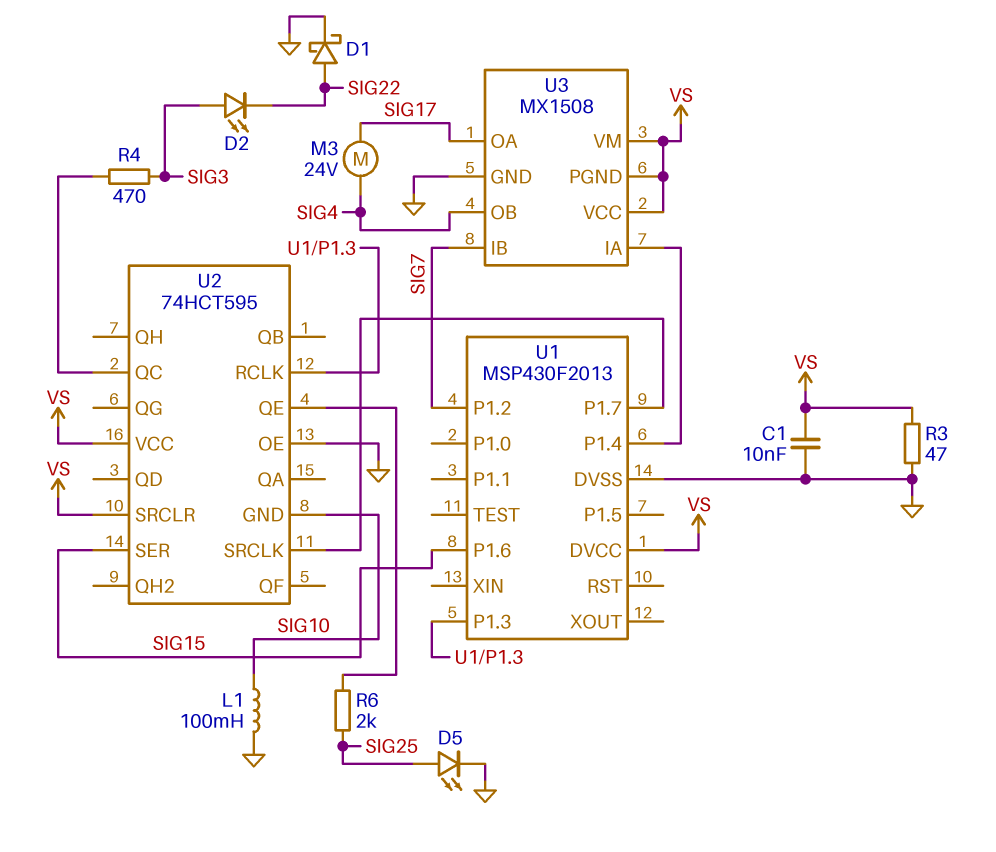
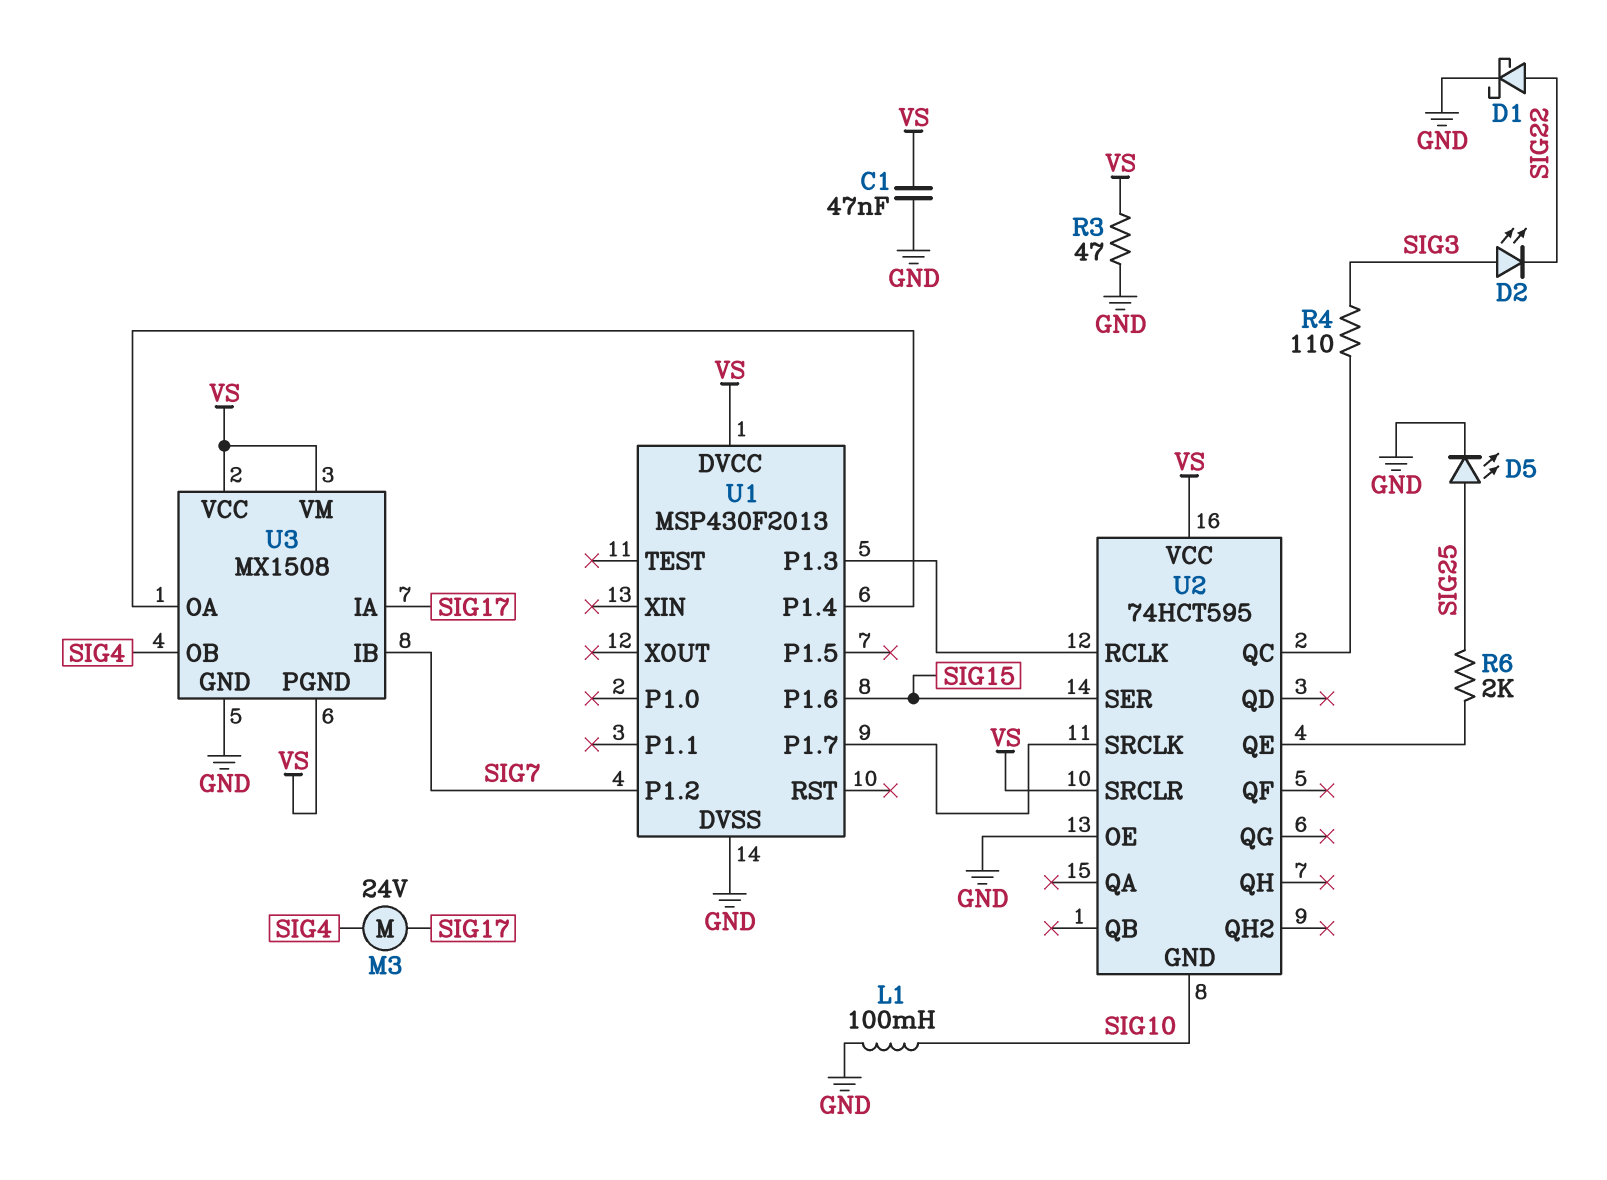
C1: 10nF (GND, VS) -> 47nF (GND, VS)
R4: 470 (SIG3, U2/QC) -> 110 (SIG3, U2/QC)
U3 pin IA: U1/P1.4 -> SIG17
U3 pin OA: SIG17 -> U1/P1.4

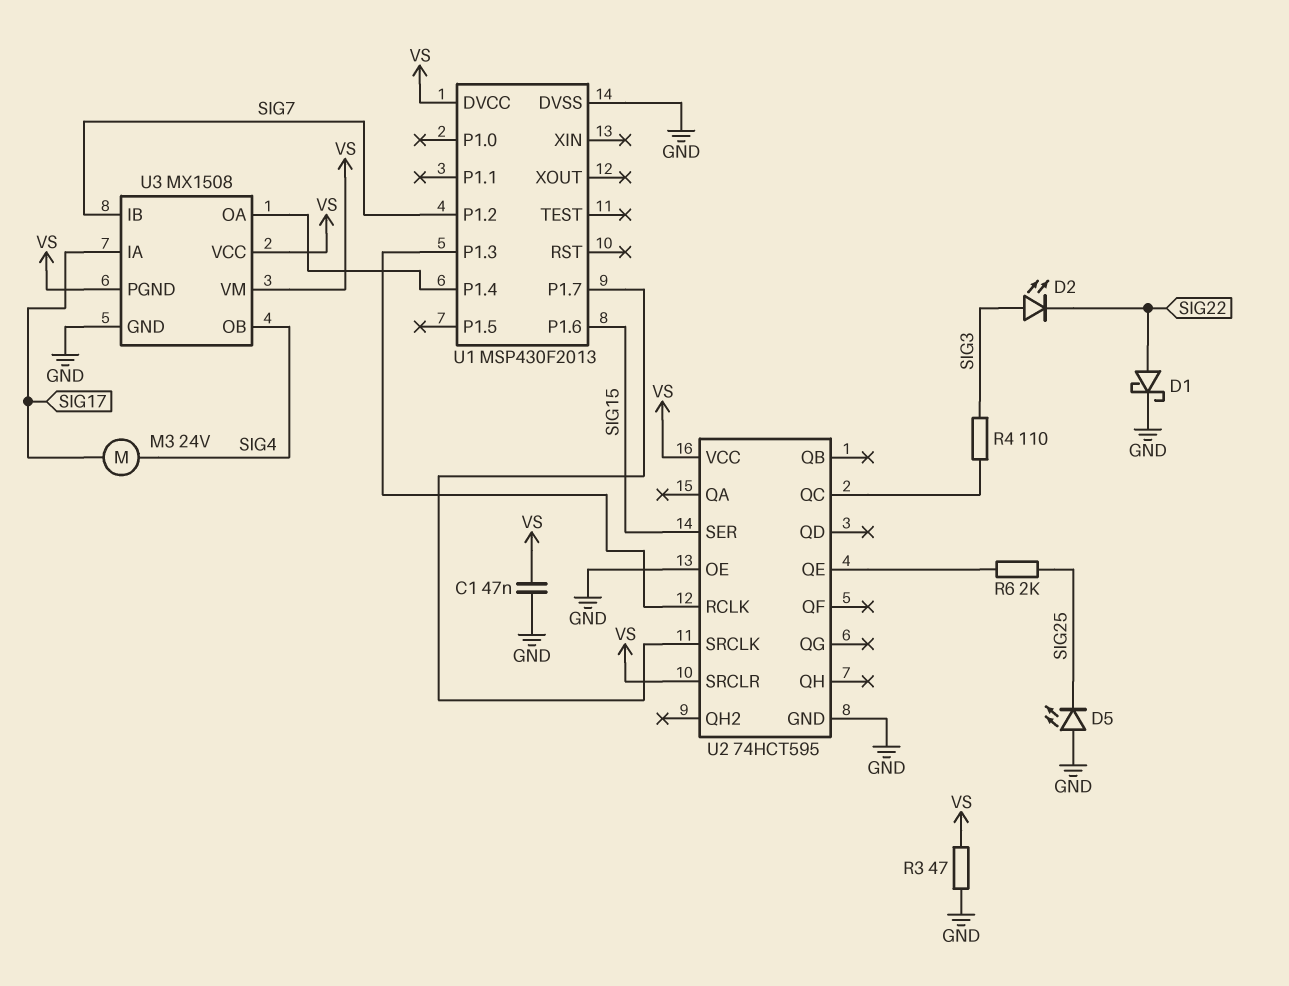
D5: LED (A SIG25, K GND) -> LED (A GND, K SIG25)
L1: 100mH (GND, SIG10) -> none
U2 pin GND: SIG10 -> GND

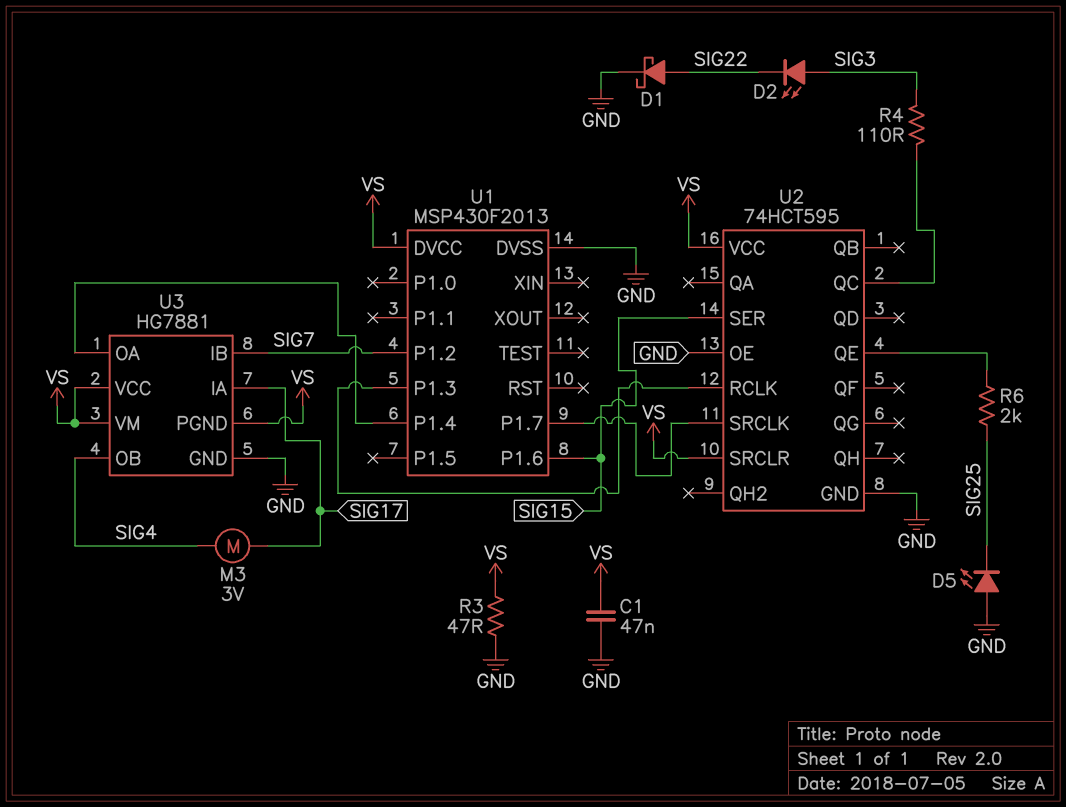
M3: motor 24V (SIG4, SIG17) -> motor 3V (SIG4, SIG17)
U3: MX1508 -> HG7881

